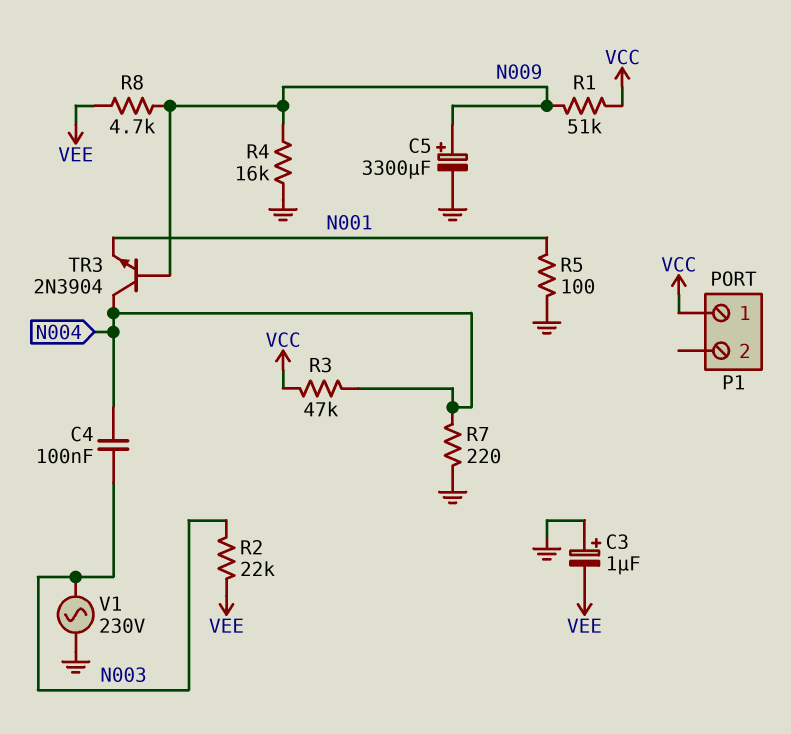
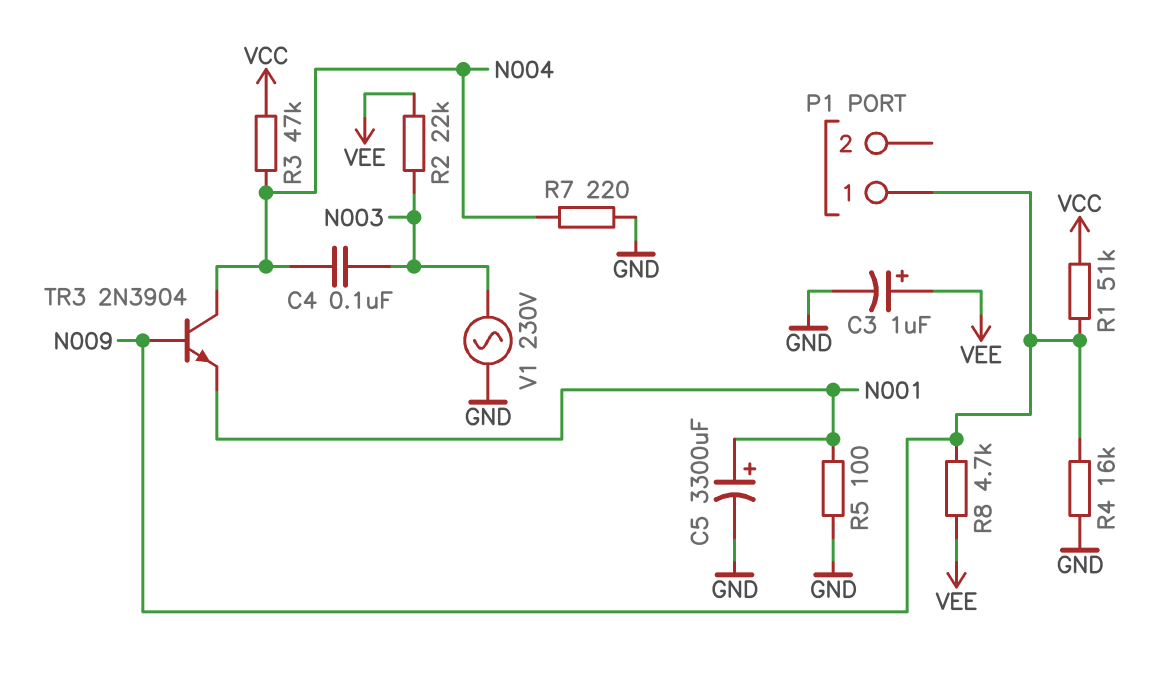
C3: 1uF (plus GND, minus VEE) -> 1uF (plus VEE, minus GND)
C5: 3300uF (plus N009, minus GND) -> 3300uF (plus N001, minus GND)
P1 pin 1: VCC -> N009

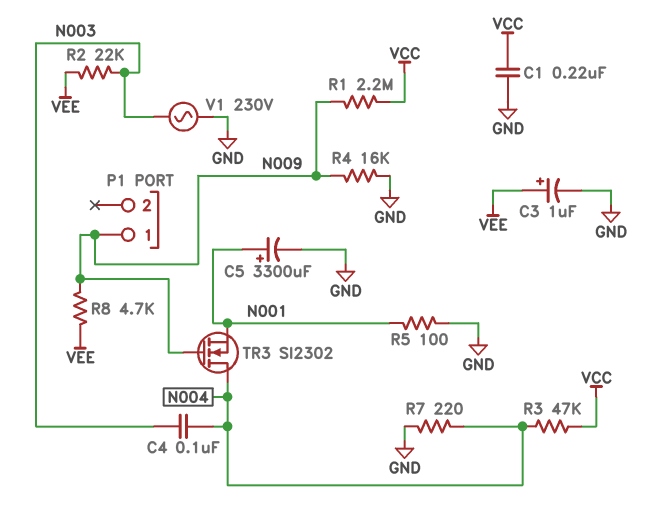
C1: none -> 220nF (GND, VCC)
R1: 51k (N009, VCC) -> 2.2M (N009, VCC)
TR3: NPN 2N3904 (B N009, C N004, E N001) -> NMOS SI2302 (G N009, D N004, S N001)

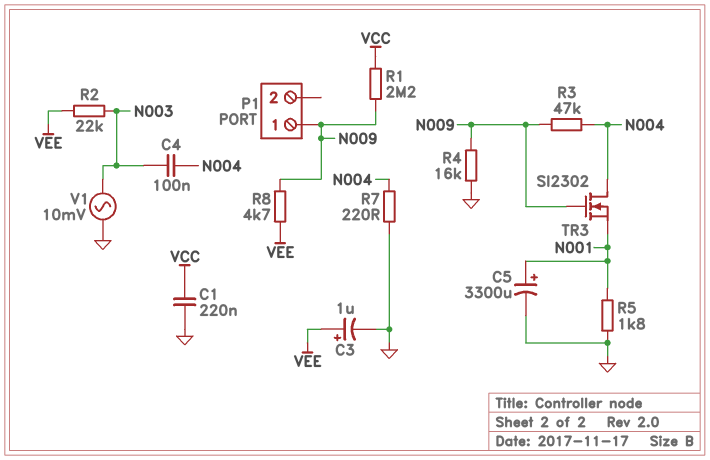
R3: 47k (N004, VCC) -> 47k (N004, N009)
R5: 100 (GND, N001) -> 1.8k (GND, N001)
V1: AC 230V (GND, N003) -> AC 10mV (GND, N003)

